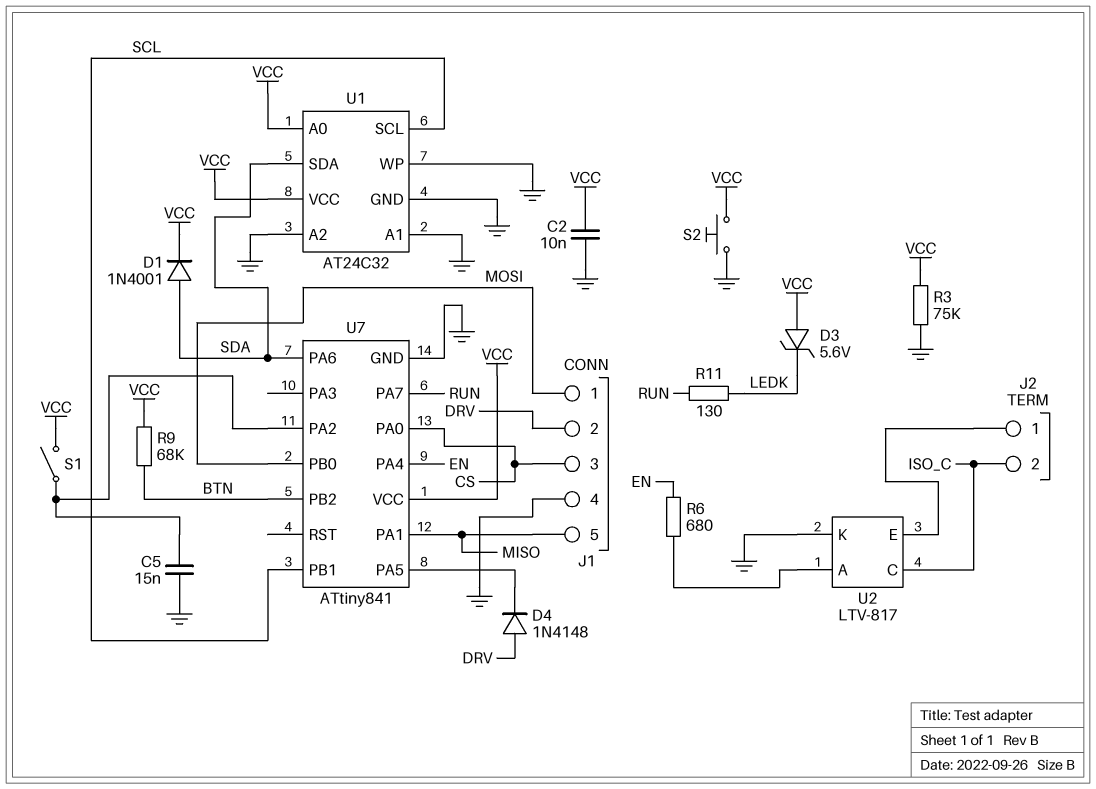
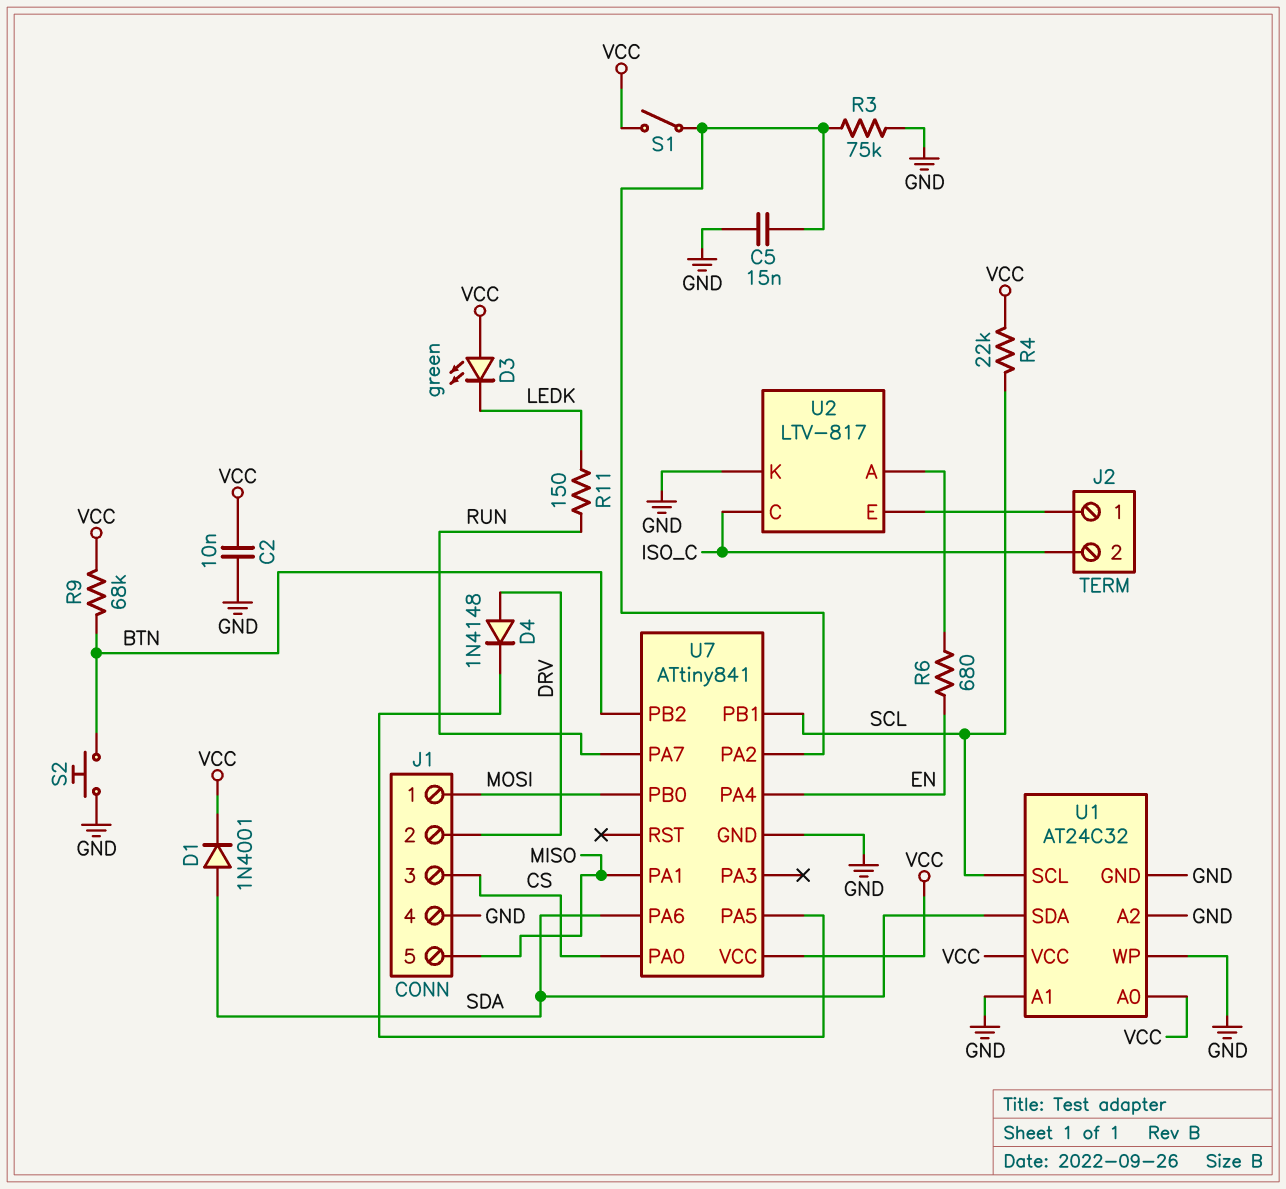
D3: zener 5.6V (A VCC, K LEDK) -> LED green (A VCC, K LEDK)
R3: 75k (GND, VCC) -> 75k (GND, U7/PA2)
R4: none -> 22k (SCL, VCC)
R11: 130 (LEDK, RUN) -> 150 (LEDK, RUN)
S2: button (GND, VCC) -> button (BTN, GND)

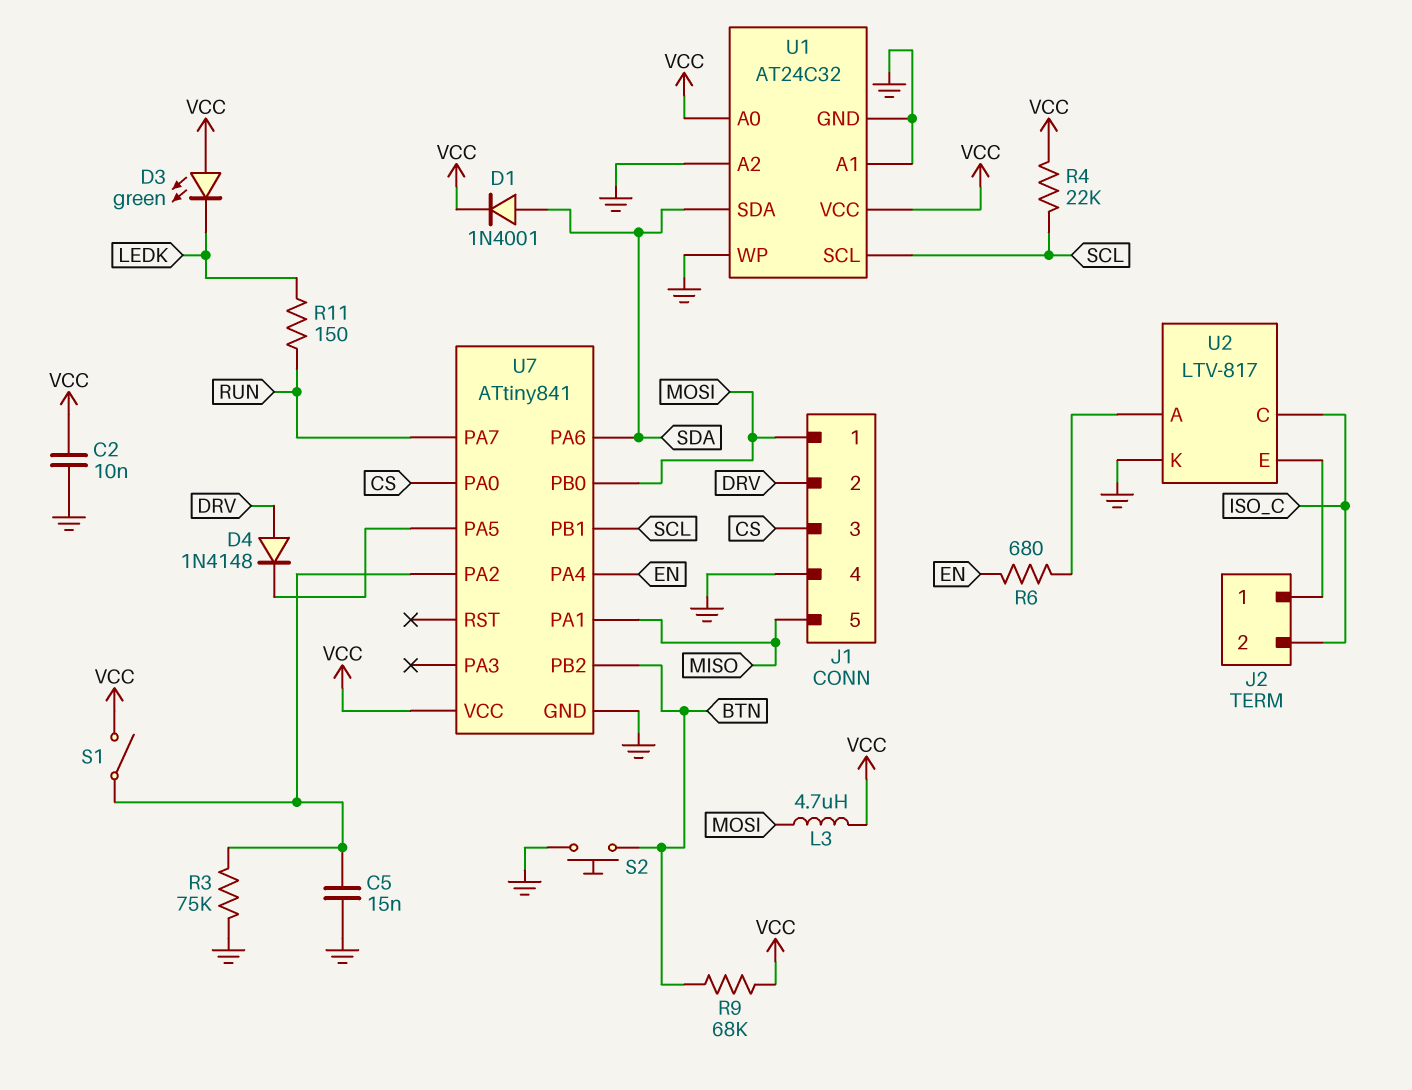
L3: none -> 4.7uH (MOSI, VCC)

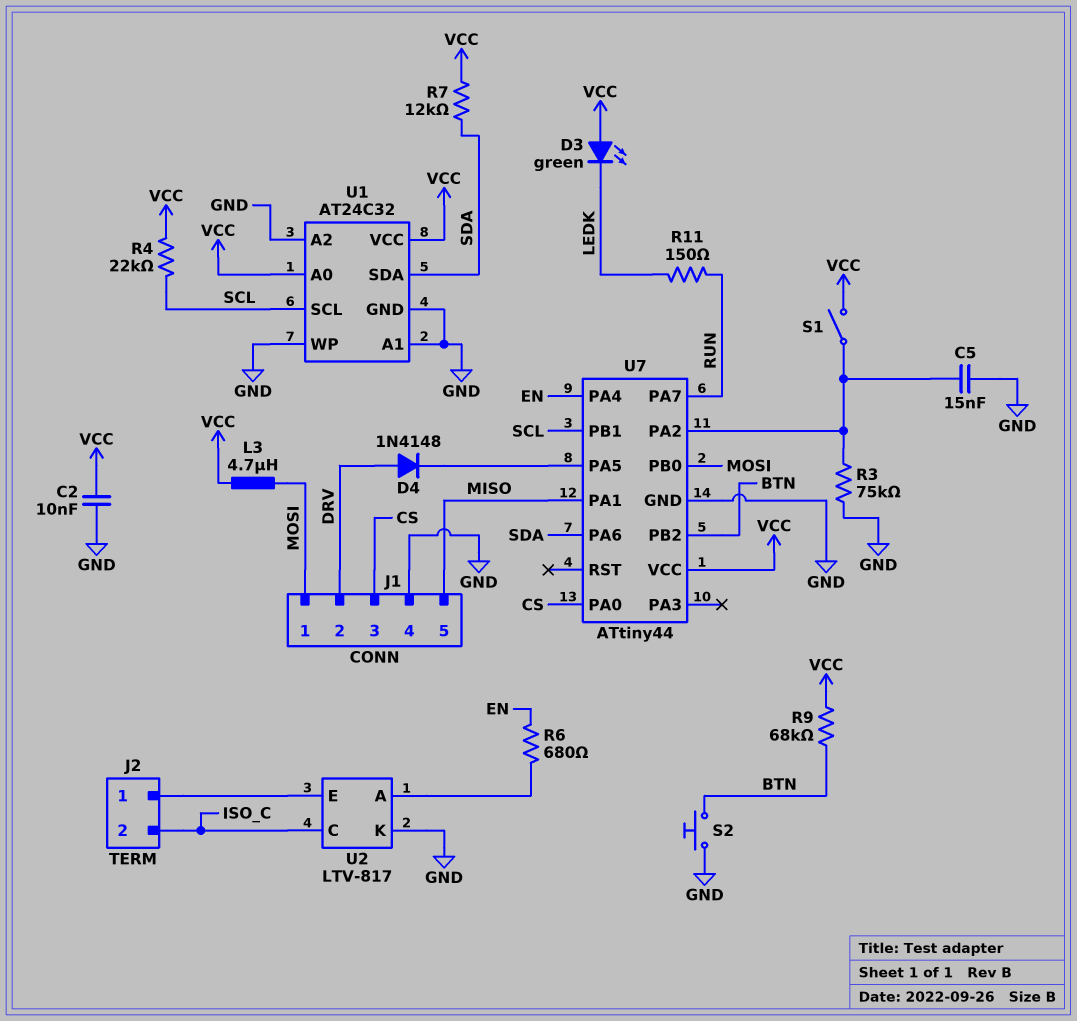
D1: diode 1N4001 (A SDA, K VCC) -> none
R7: none -> 12k (SDA, VCC)
U7: ATtiny841 -> ATtiny44

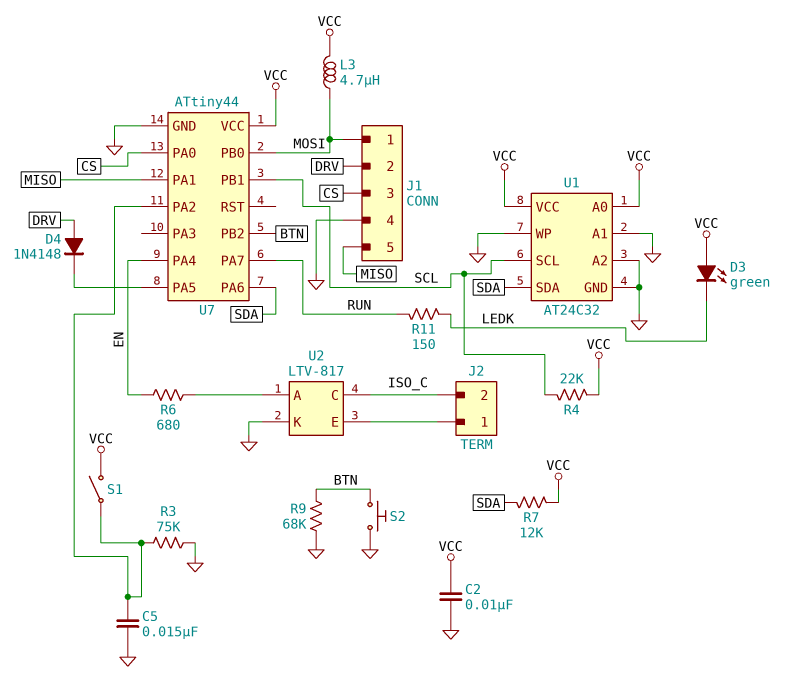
R9: 68k (BTN, VCC) -> 68k (BTN, GND)

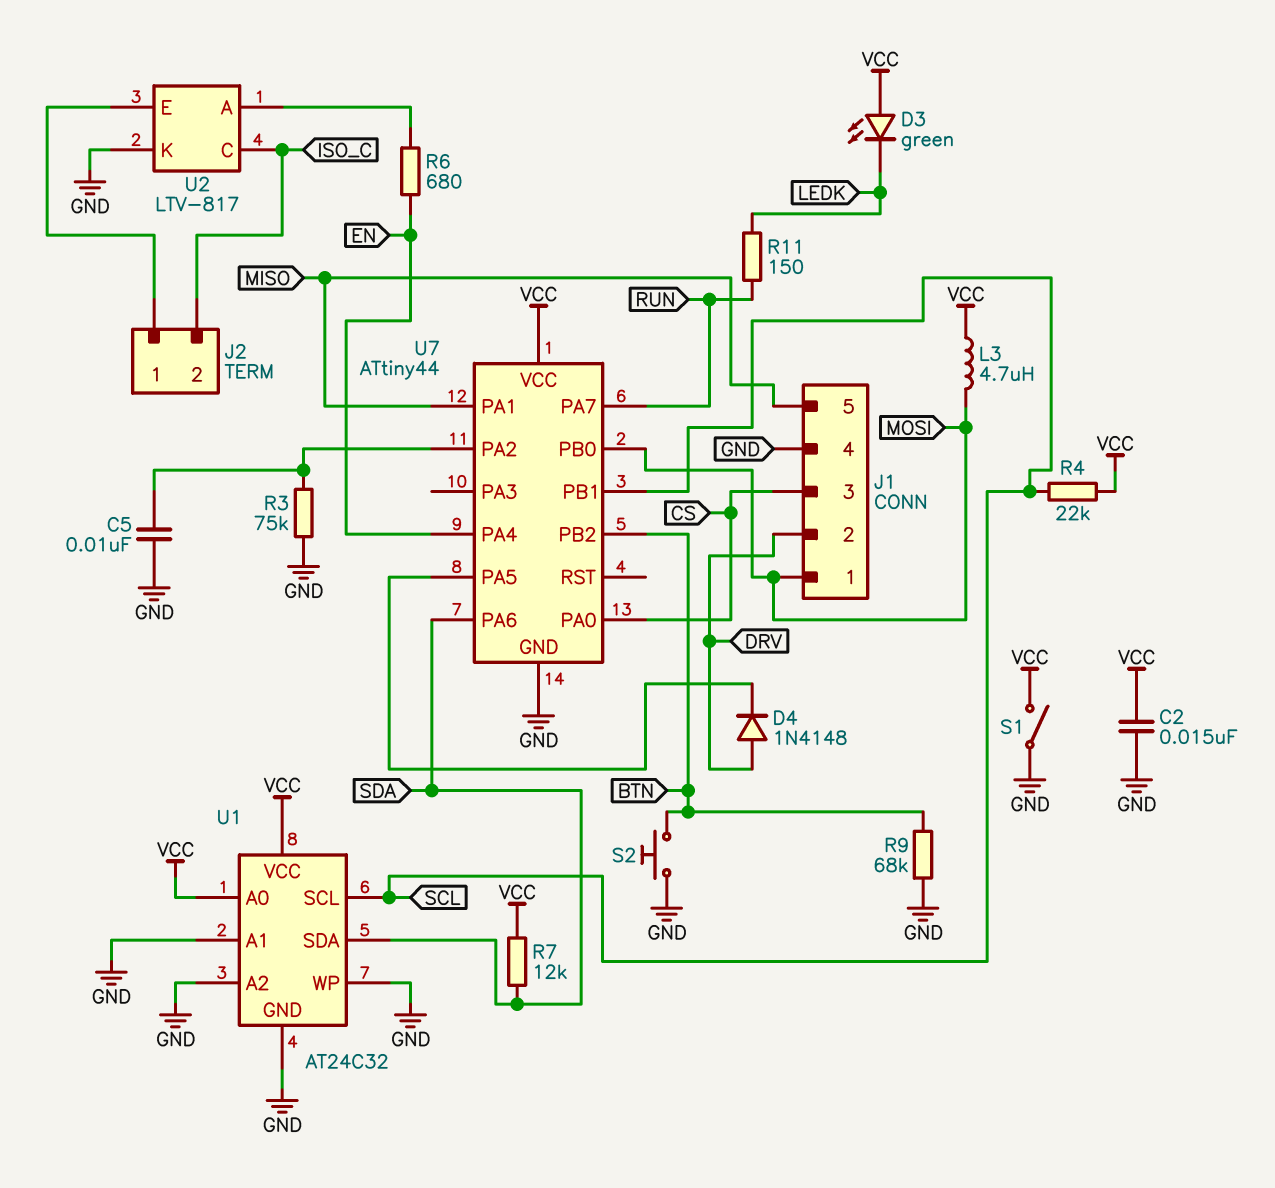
C2: 10nF (GND, VCC) -> 15nF (GND, VCC)
C5: 15nF (GND, U7/PA2) -> 10nF (GND, U7/PA2)
S1: switch (U7/PA2, VCC) -> switch (GND, VCC)

